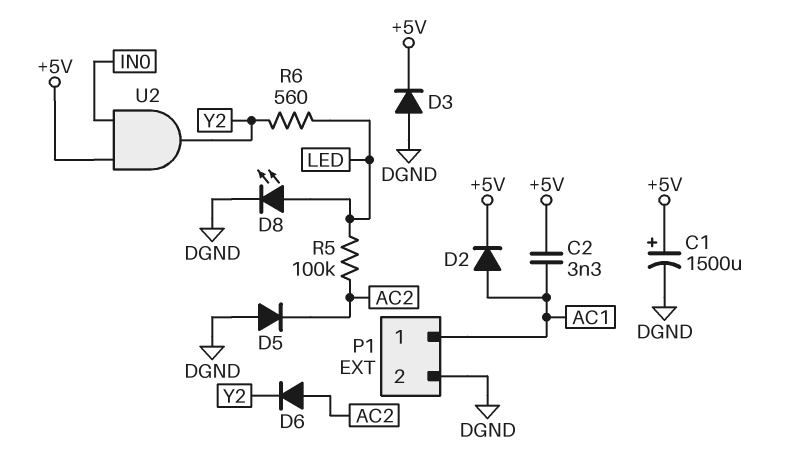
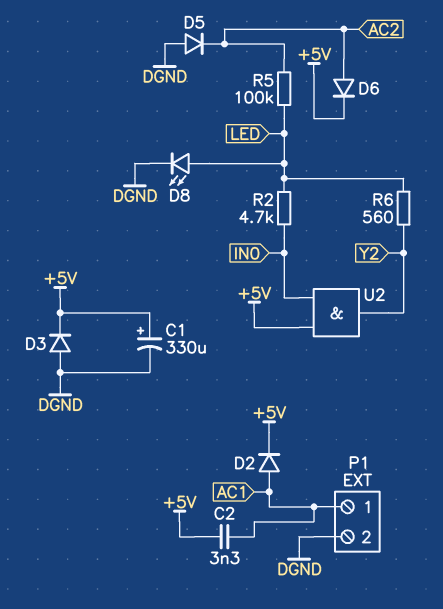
C1: 1500uF (plus +5V, minus DGND) -> 330uF (plus +5V, minus DGND)
D6: diode (A AC2, K Y2) -> diode (A AC2, K +5V)
R2: none -> 4.7k (IN0, LED)

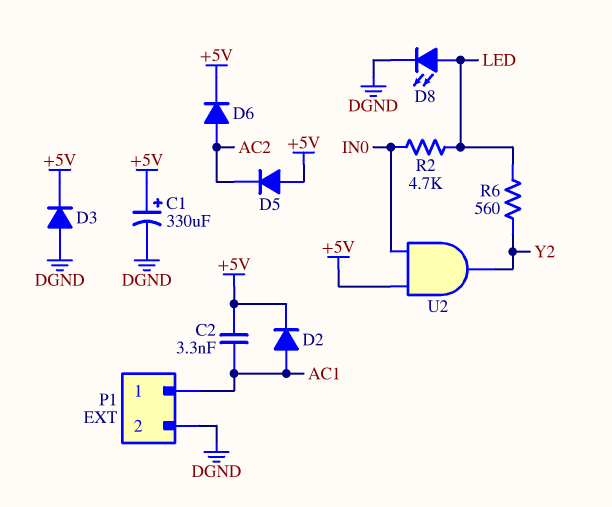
D5: diode (A DGND, K AC2) -> diode (A +5V, K AC2)
R5: 100k (AC2, LED) -> none

